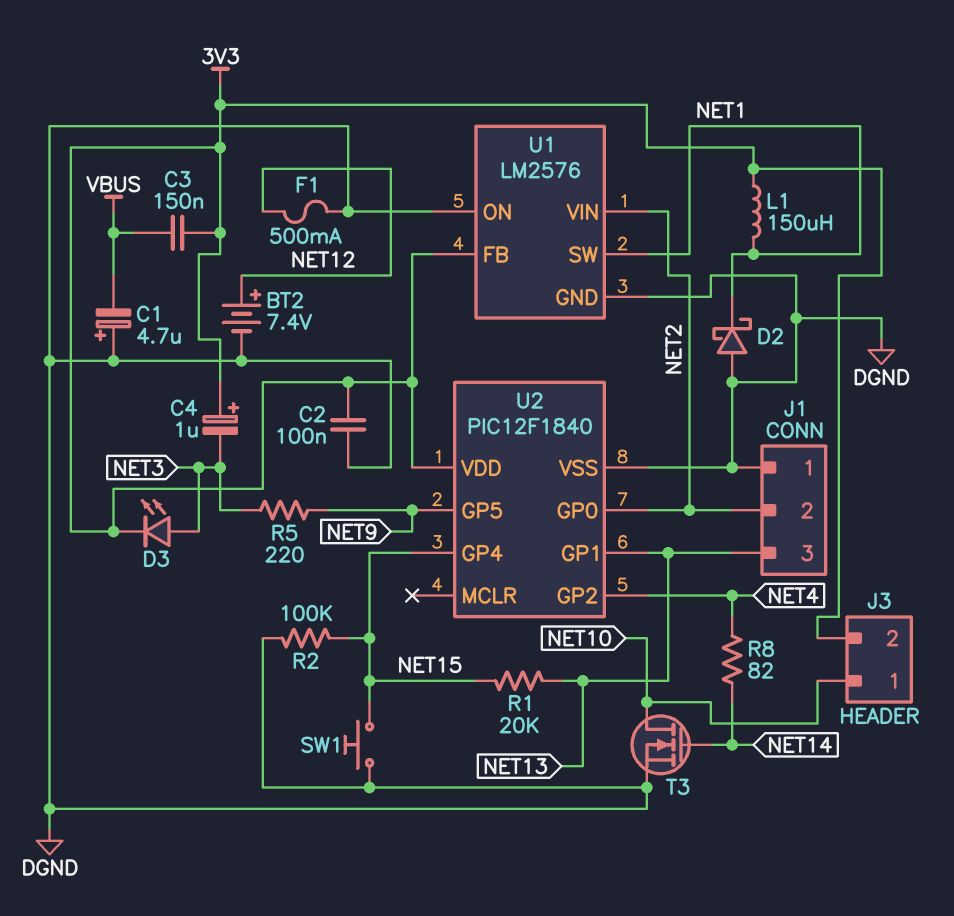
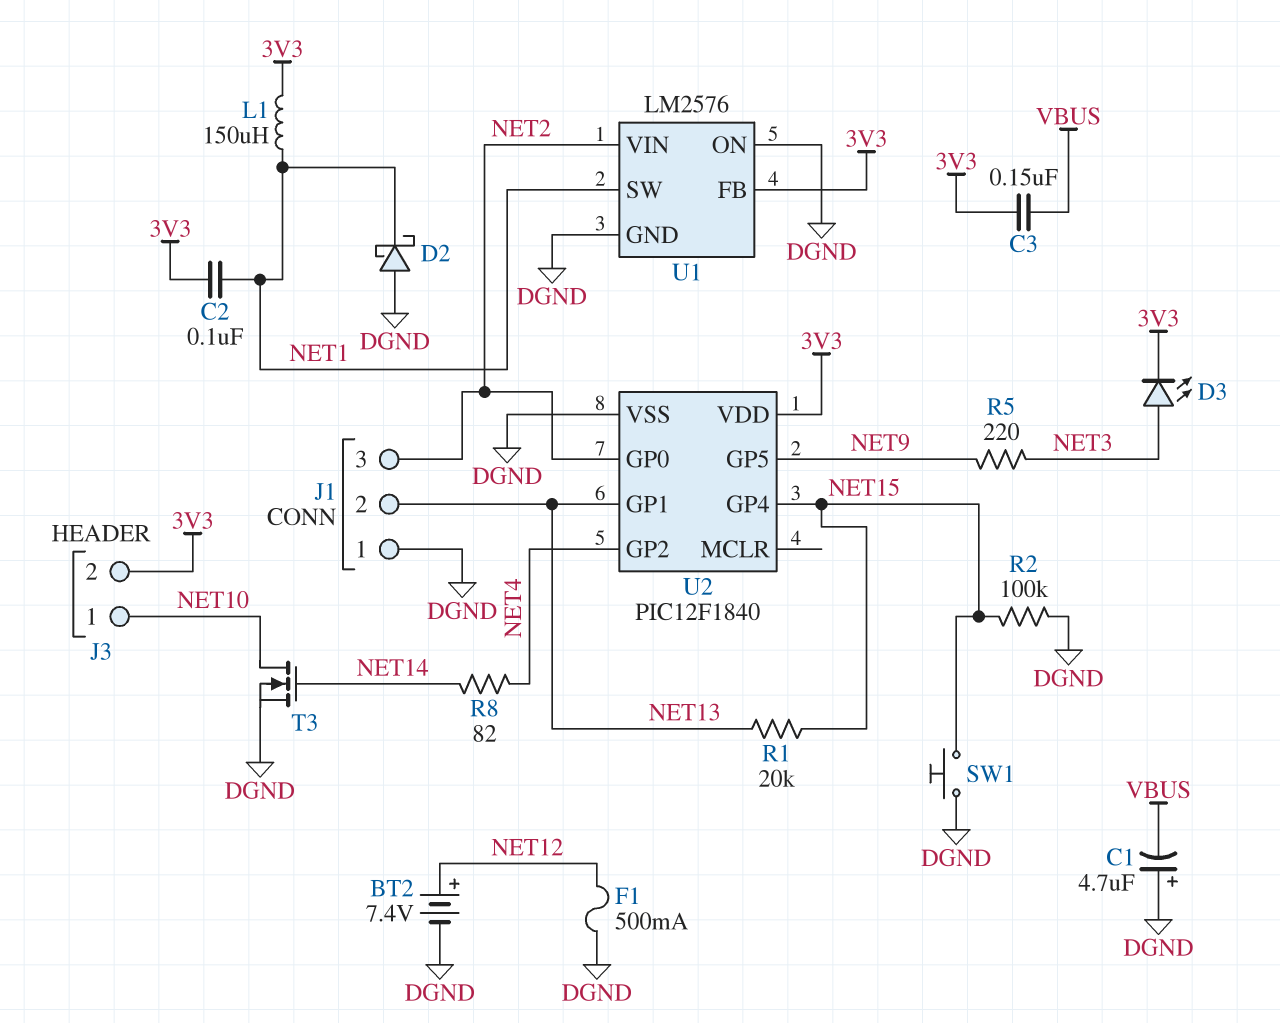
C2: 100nF (3V3, DGND) -> 100nF (3V3, NET1)
C4: 1uF (plus 3V3, minus NET3) -> none
J1 pin 2: NET2 -> NET13
J1 pin 3: NET13 -> NET2

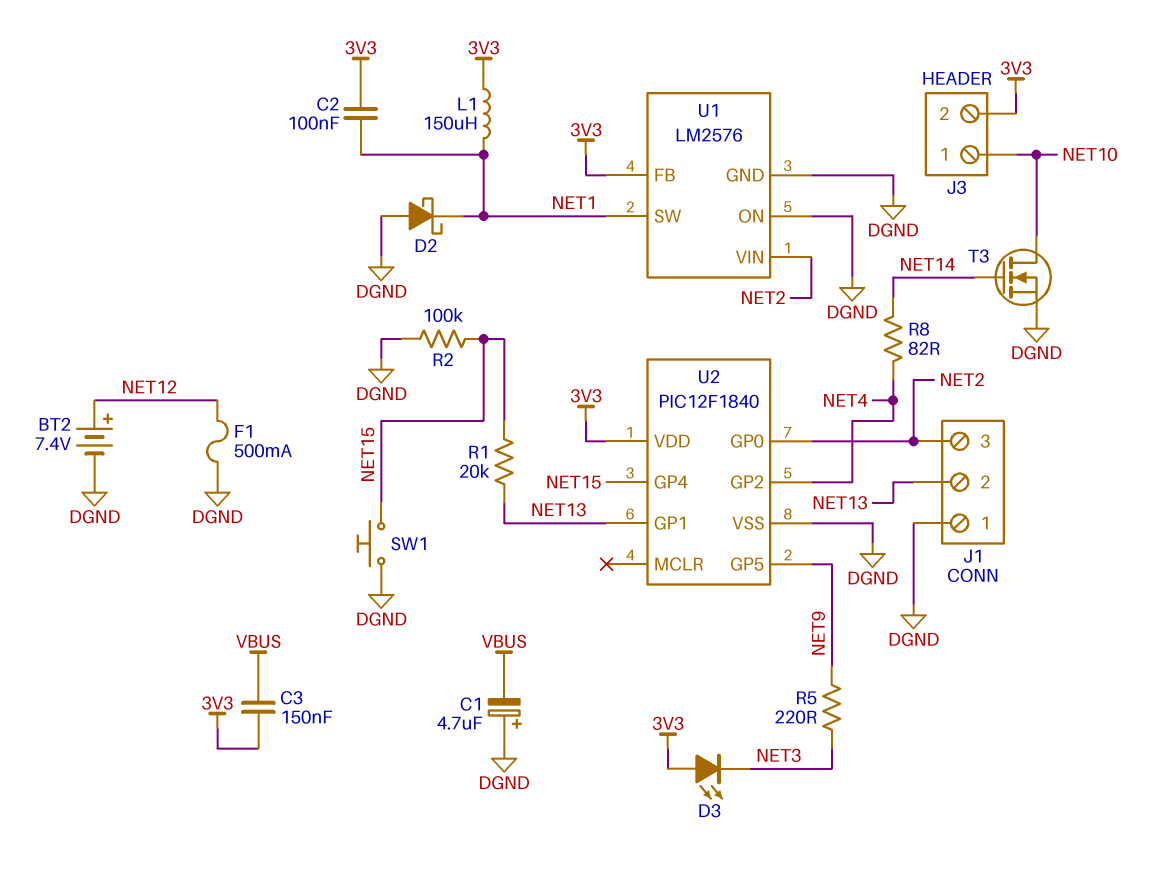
D3: LED (A NET3, K 3V3) -> LED (A 3V3, K NET3)

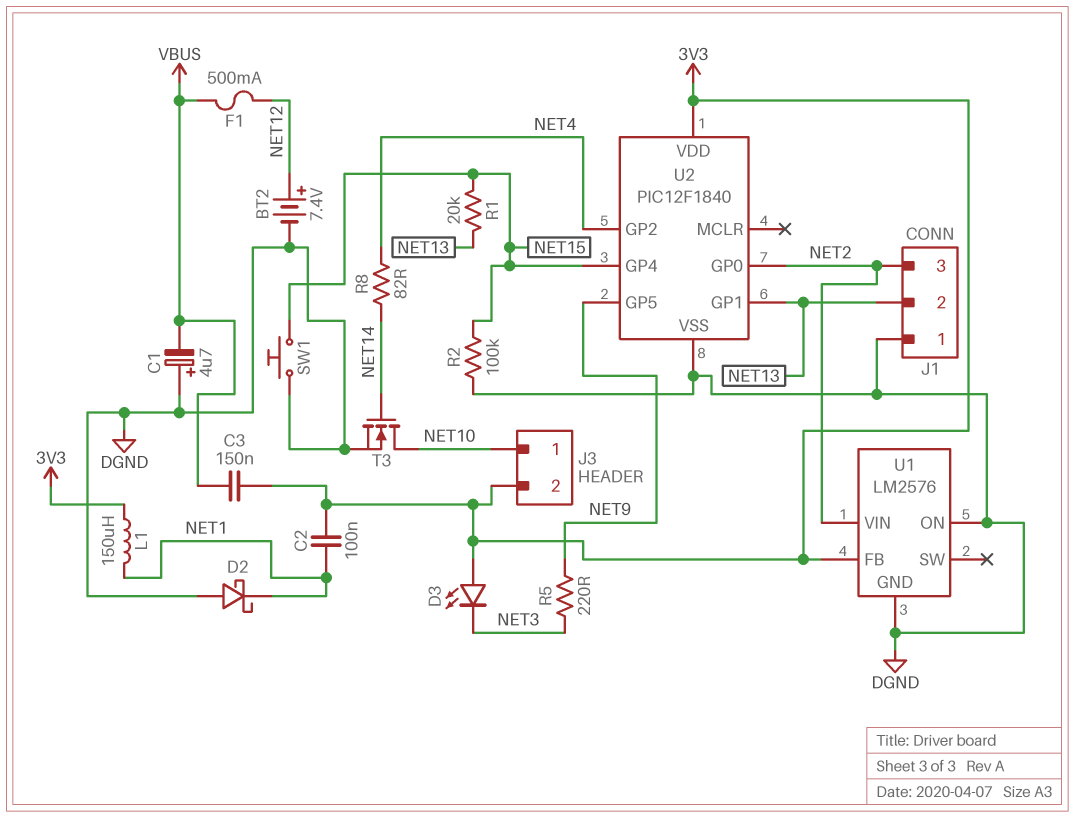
F1: 500mA (DGND, NET12) -> 500mA (NET12, VBUS)
U1 pin SW: NET1 -> none

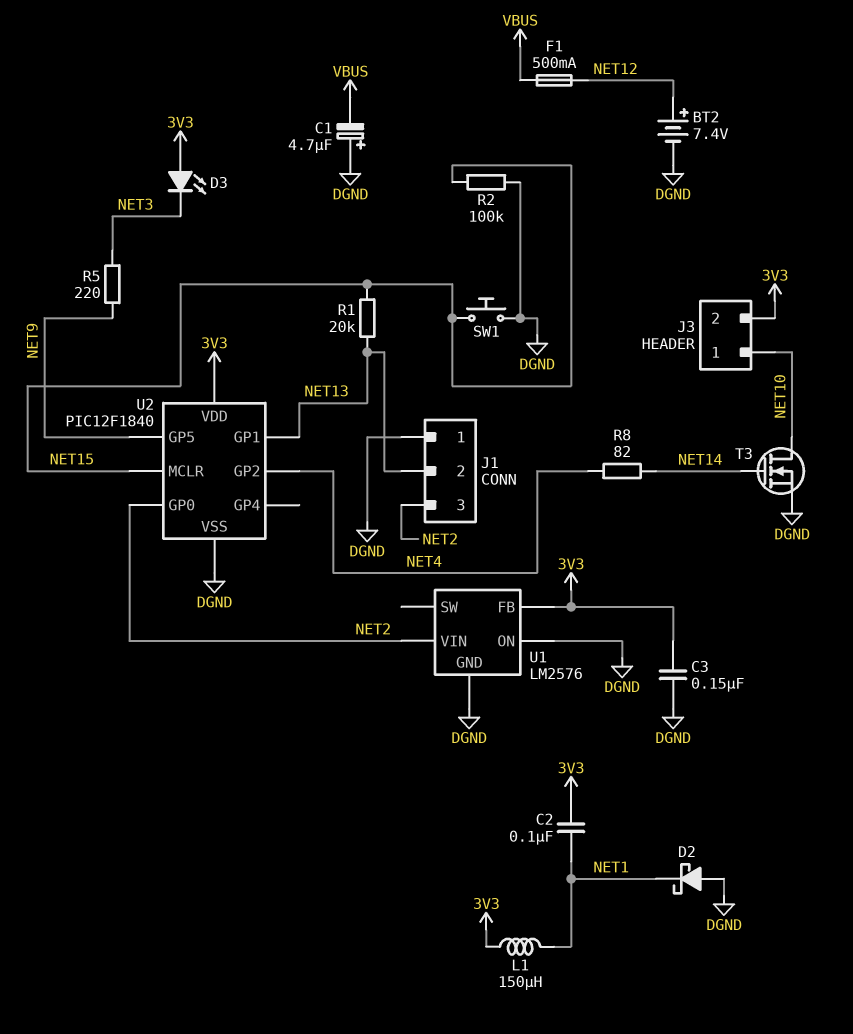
C3: 150nF (3V3, VBUS) -> 150nF (3V3, DGND)
U2 pin GP4: NET15 -> none
U2 pin MCLR: none -> NET15

